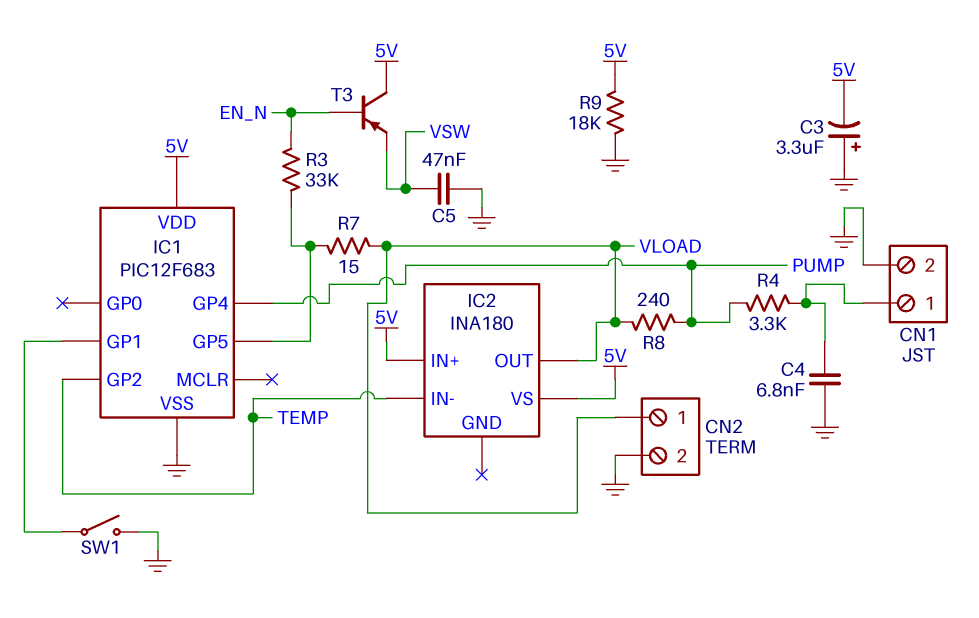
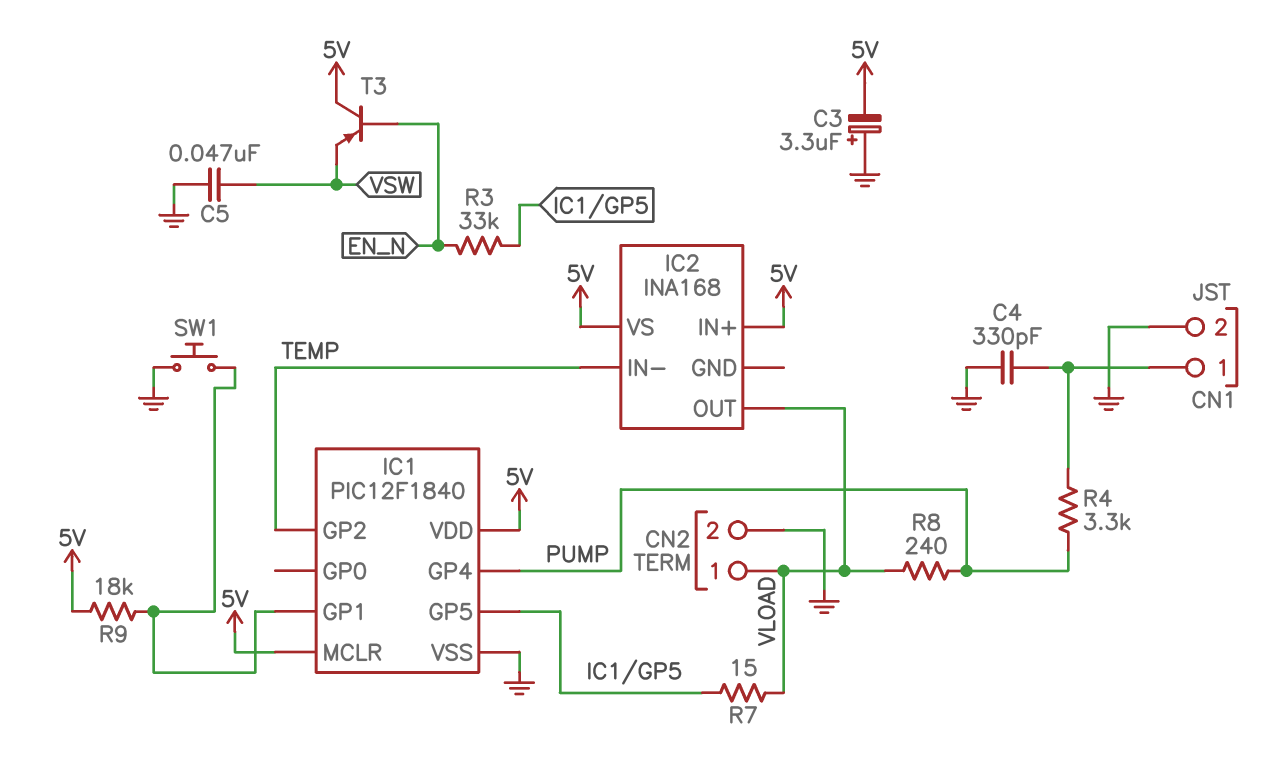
C4: 6.8nF (CN1/1, GND) -> 330pF (CN1/1, GND)
IC1: PIC12F683 -> PIC12F1840
IC1 pin MCLR: none -> 5V
IC2: INA180 -> INA168
R9: 18k (5V, GND) -> 18k (5V, IC1/GP1)
SW1: switch (GND, IC1/GP1) -> button (GND, IC1/GP1)

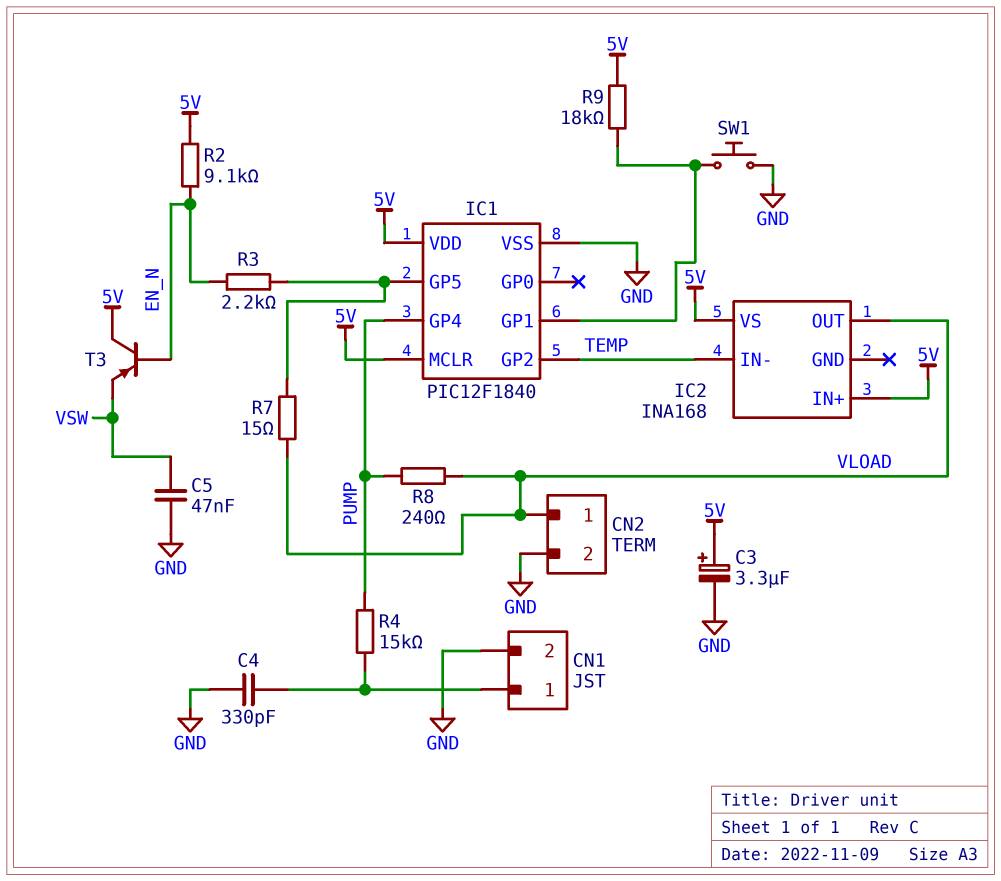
C3: 3.3uF (plus GND, minus 5V) -> 3.3uF (plus 5V, minus GND)
R2: none -> 9.1k (5V, EN_N)
R3: 33k (EN_N, IC1/GP5) -> 2.2k (EN_N, IC1/GP5)
R4: 3.3k (CN1/1, PUMP) -> 15k (CN1/1, PUMP)

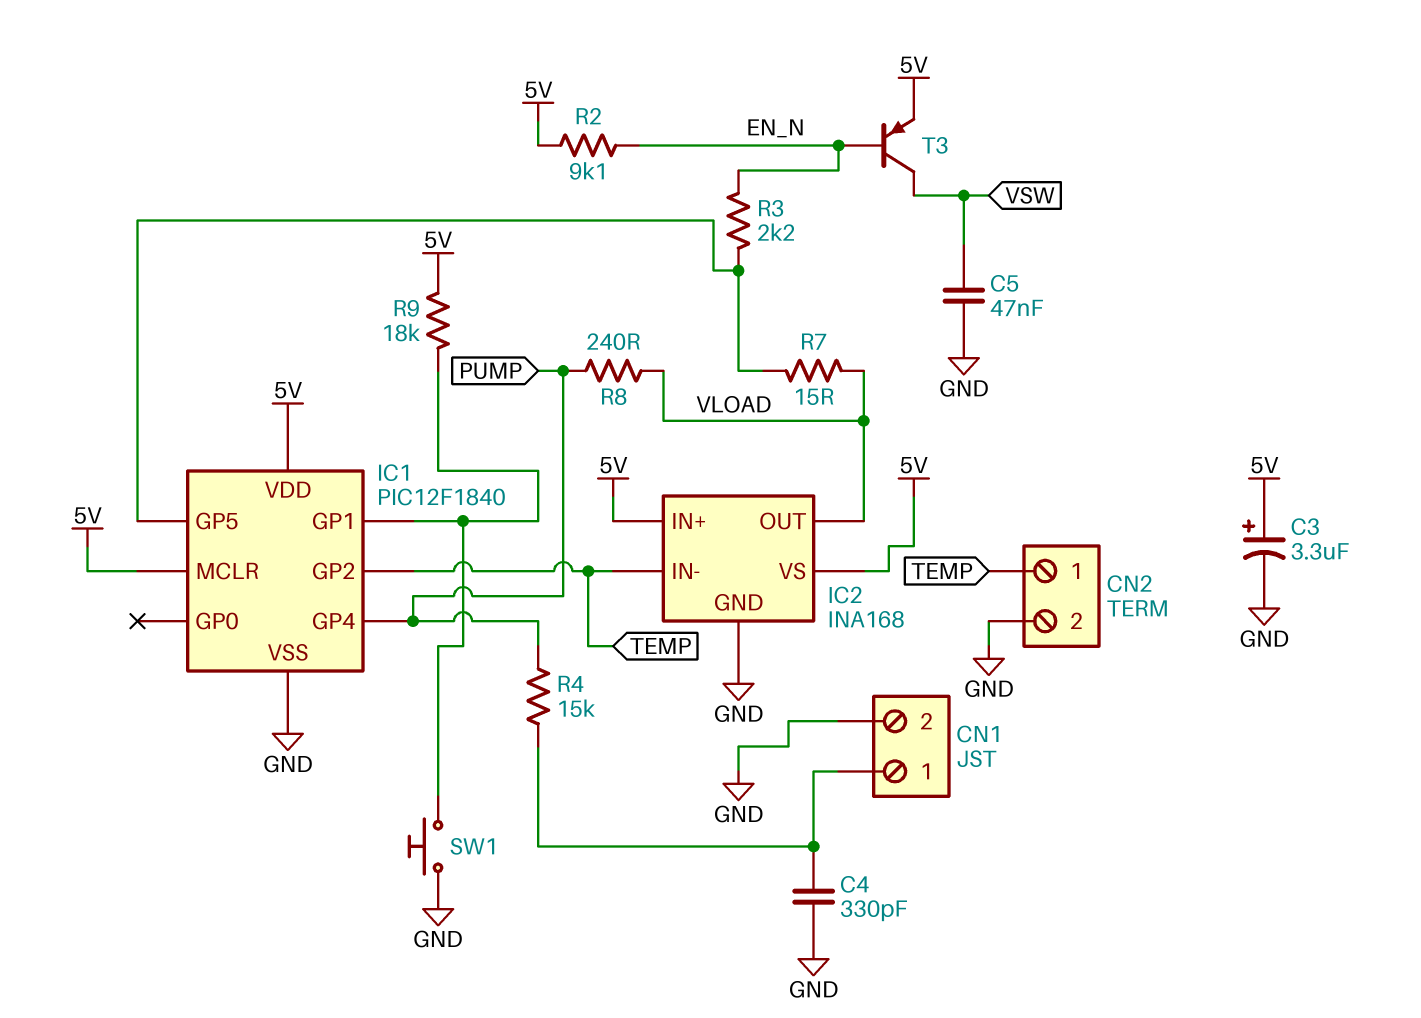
CN2 pin 1: VLOAD -> TEMP
IC2 pin GND: none -> GND
T3: PNP (B EN_N, C 5V, E VSW) -> PNP (B EN_N, C VSW, E 5V)

